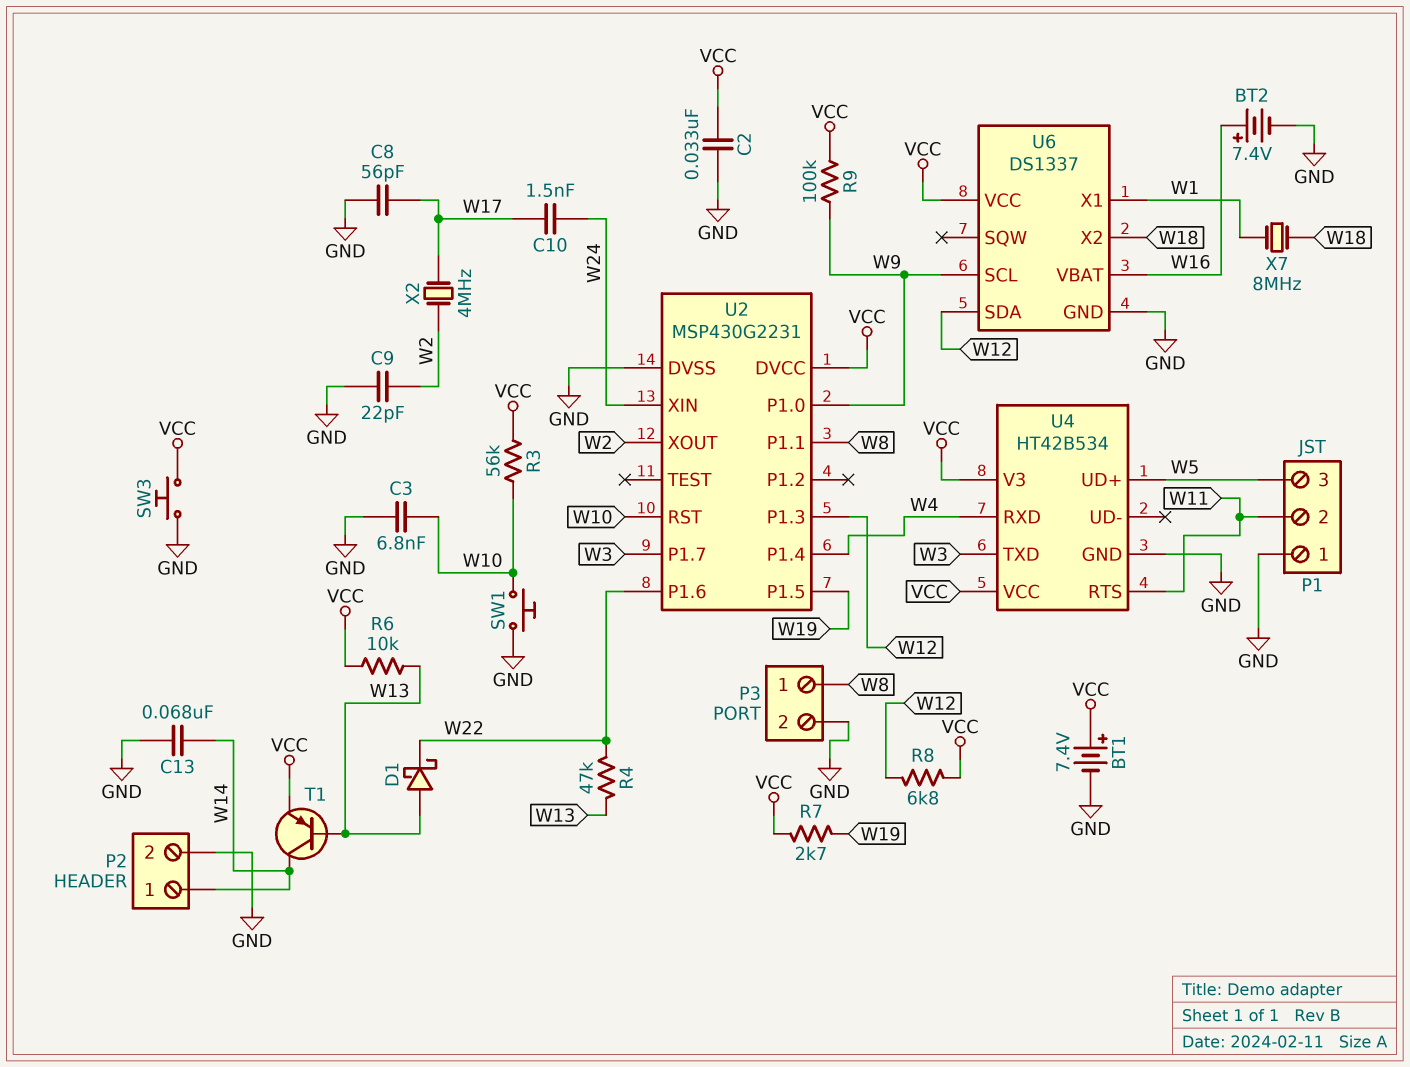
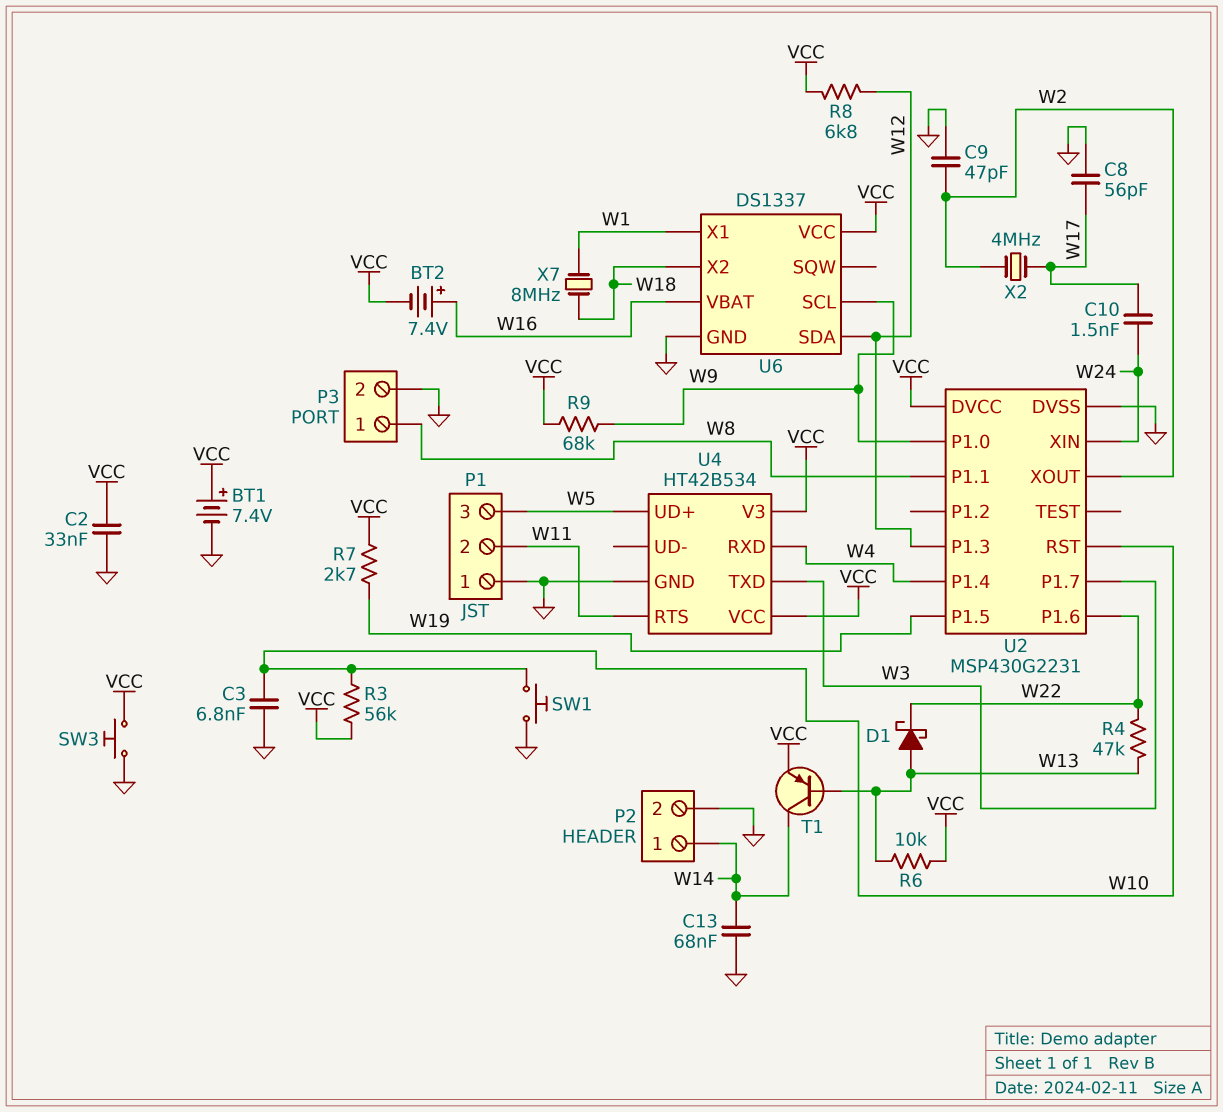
BT2: 7.4V (plus W16, minus GND) -> 7.4V (plus W16, minus VCC)
C9: 22pF (GND, W2) -> 47pF (GND, W2)
R9: 100k (VCC, W9) -> 68k (VCC, W9)

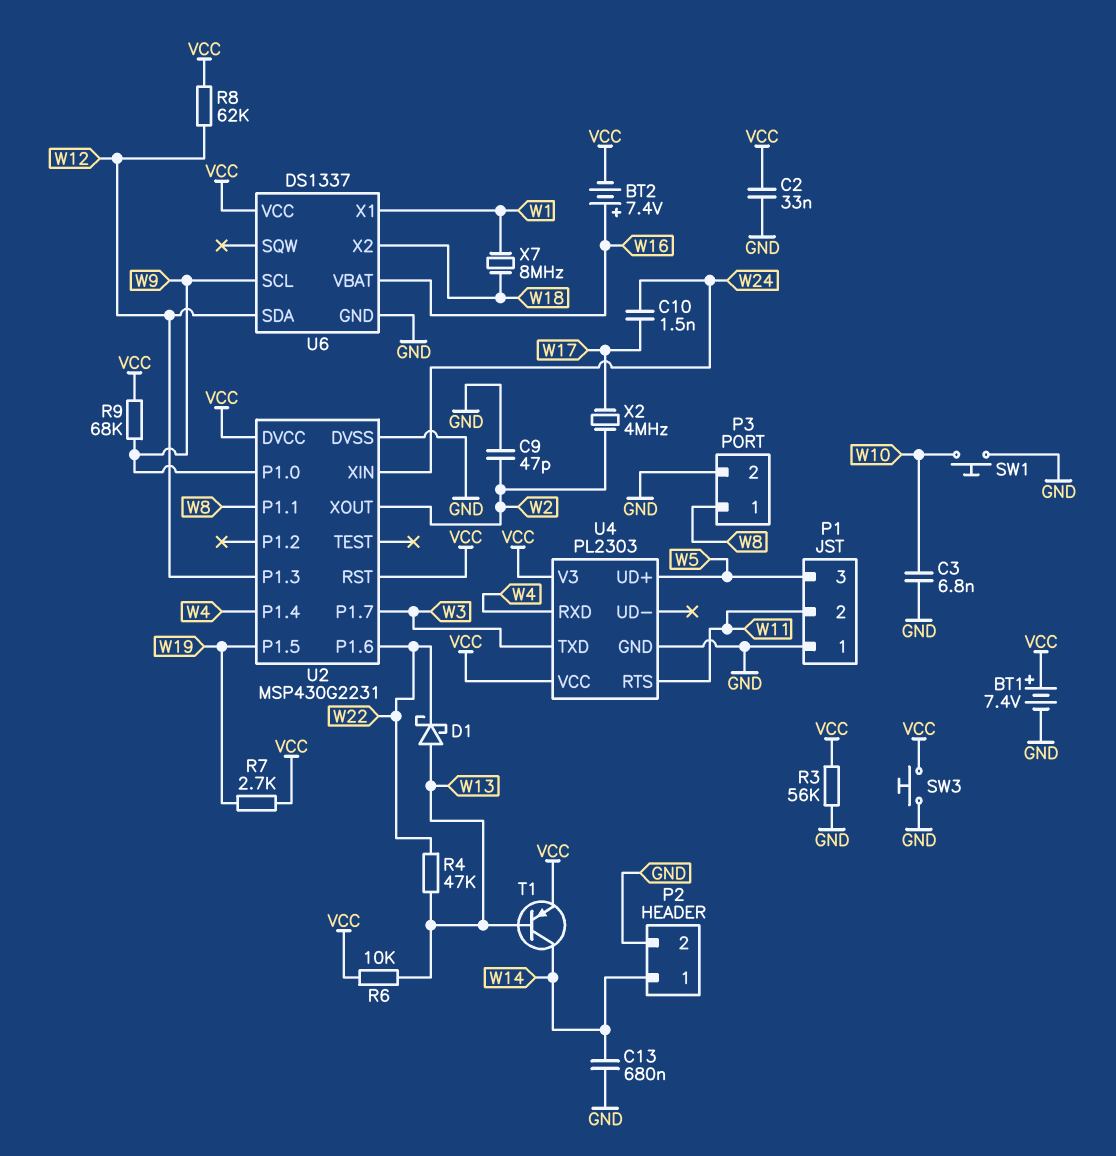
C8: 56pF (GND, W17) -> none
C13: 68nF (GND, W14) -> 680nF (GND, W14)
R3: 56k (VCC, W10) -> 56k (GND, VCC)
R8: 6.8k (VCC, W12) -> 62k (VCC, W12)
U2 pin RST: W10 -> VCC
U4: HT42B534 -> PL2303

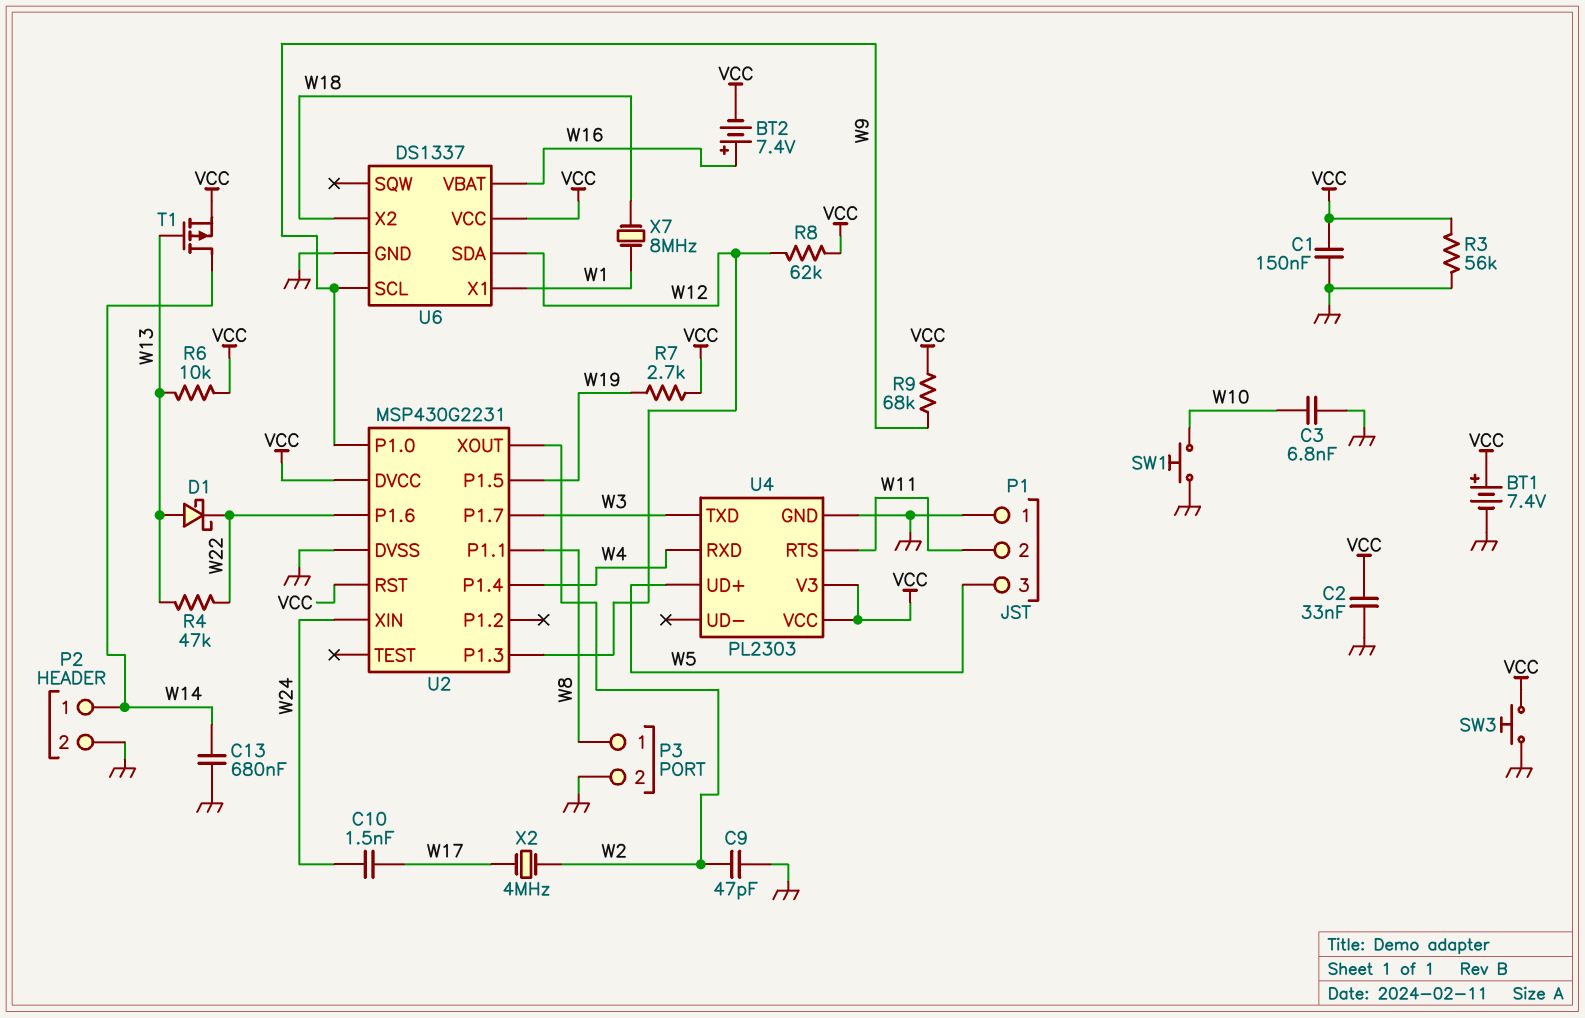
C1: none -> 150nF (GND, VCC)
T1: PNP (B W13, C W14, E VCC) -> PMOS (G W13, D W14, S VCC)

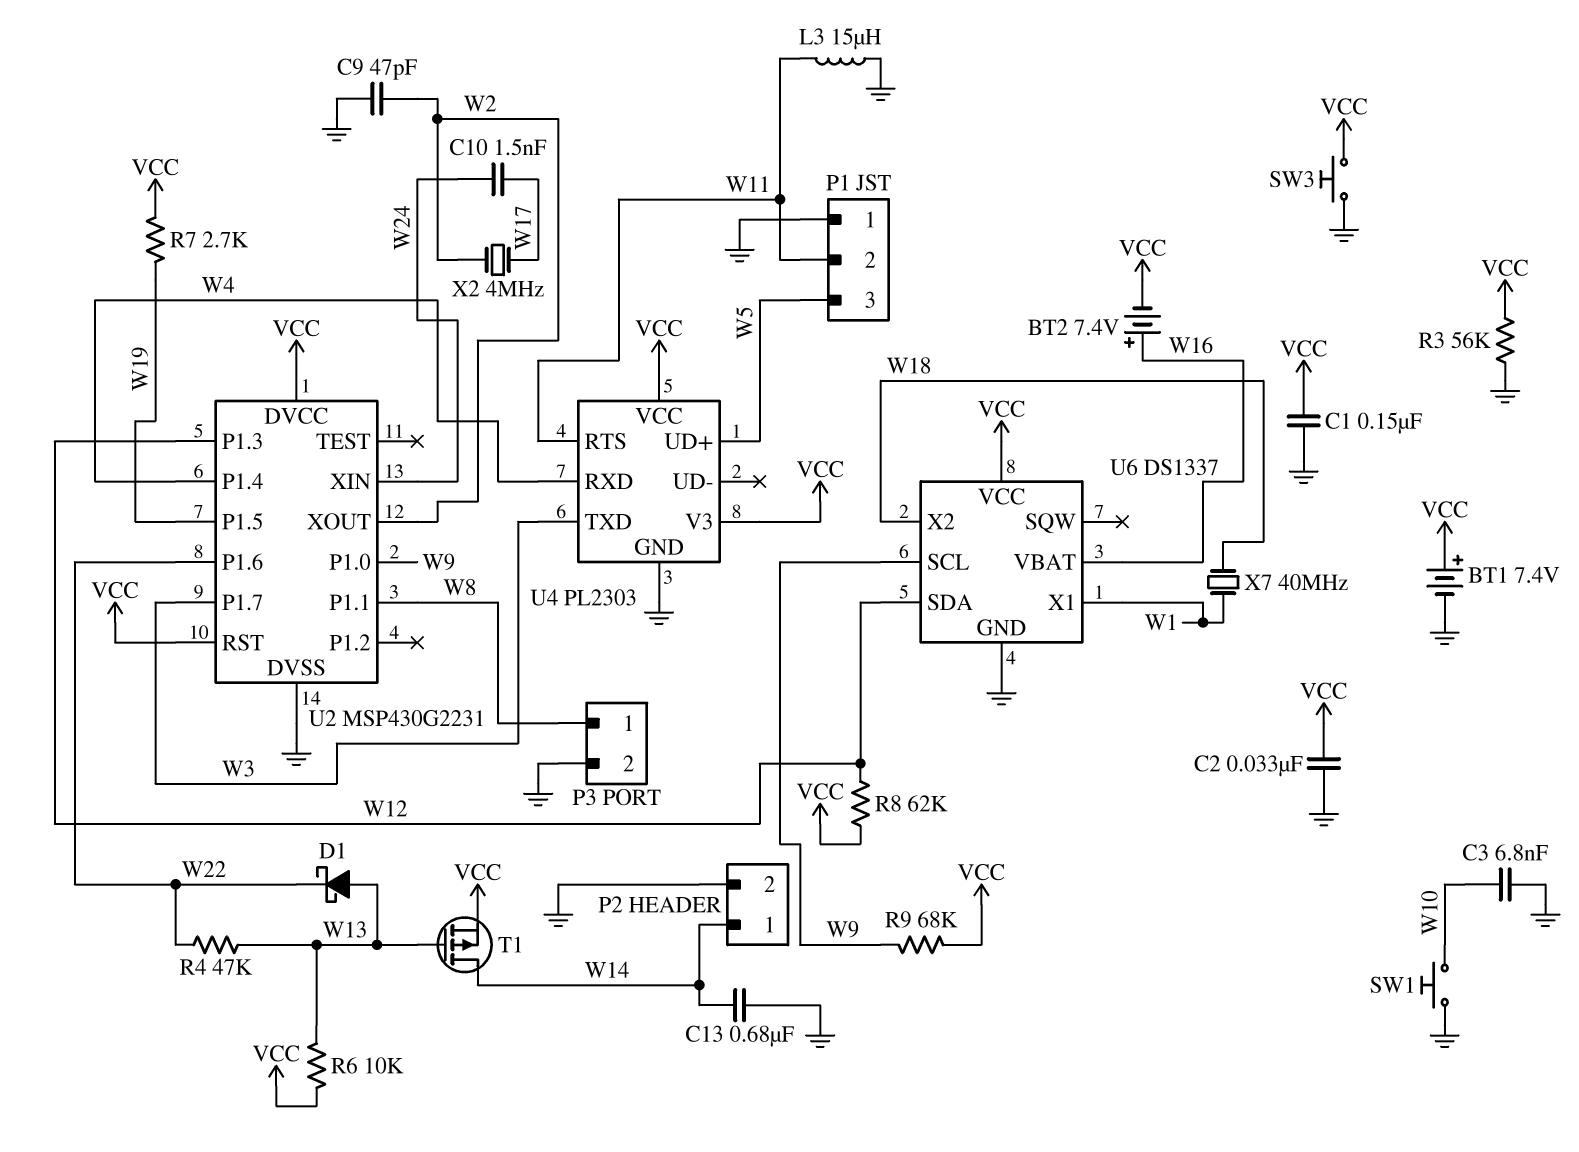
L3: none -> 15uH (GND, W11)
X7: 8MHz (W1, W18) -> 40MHz (W1, W18)

